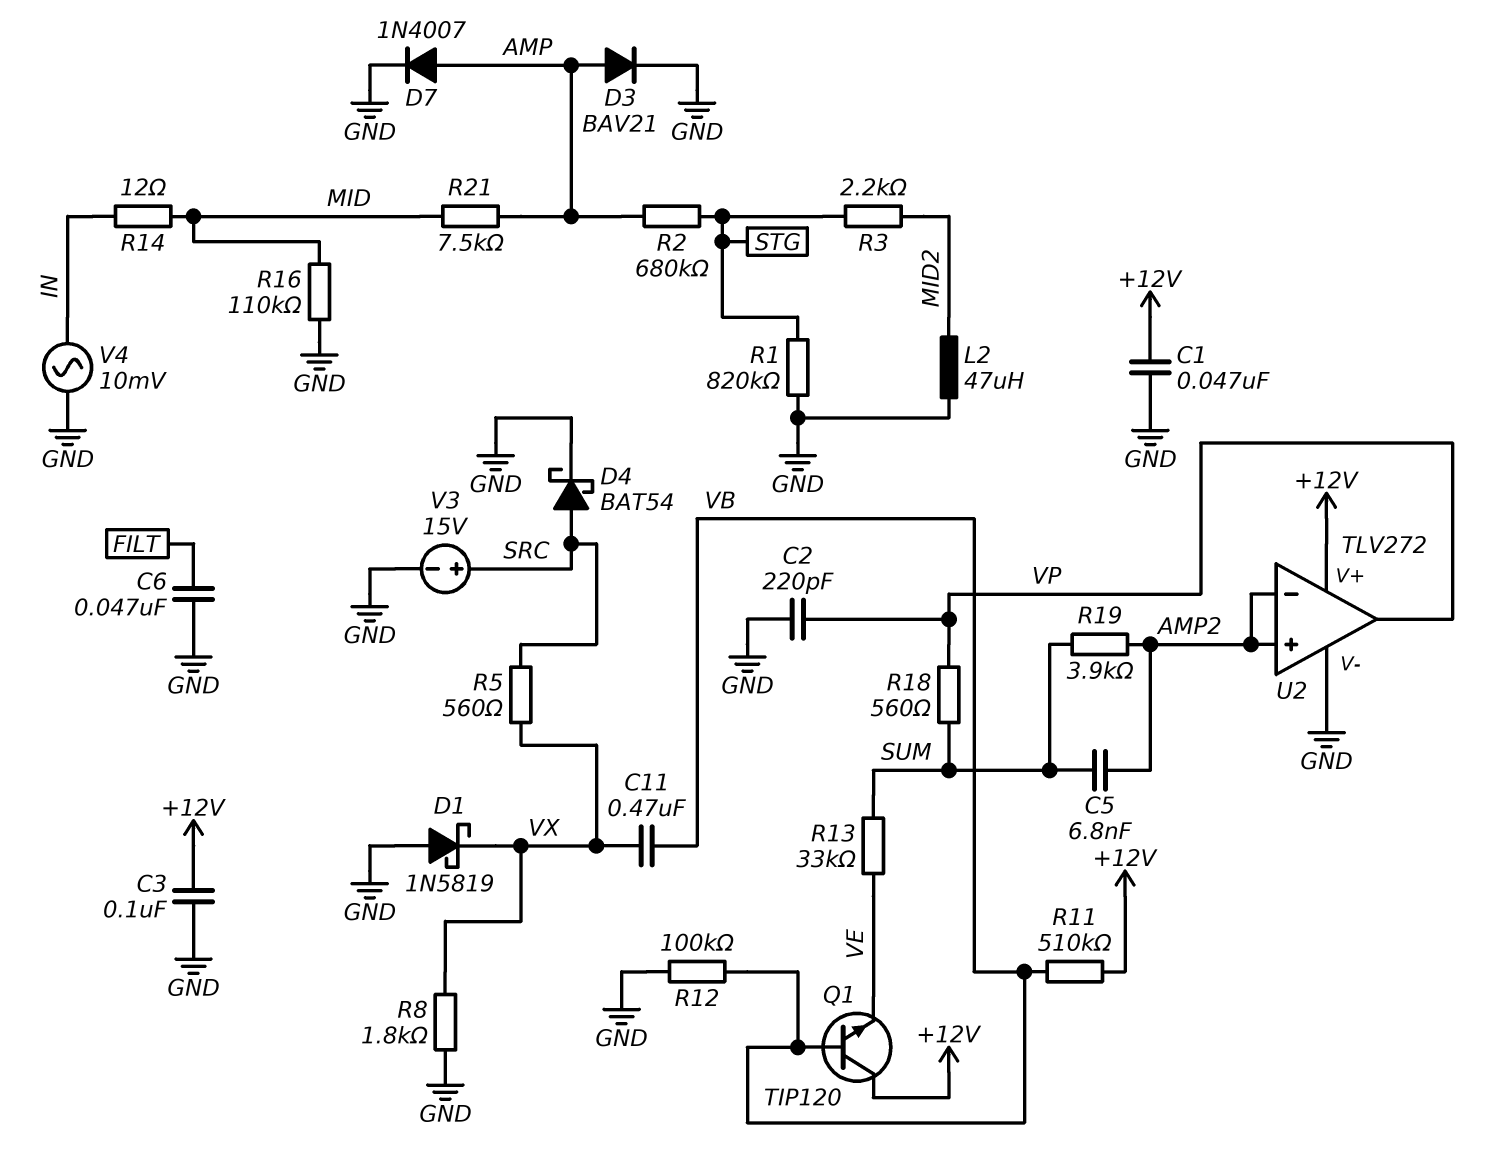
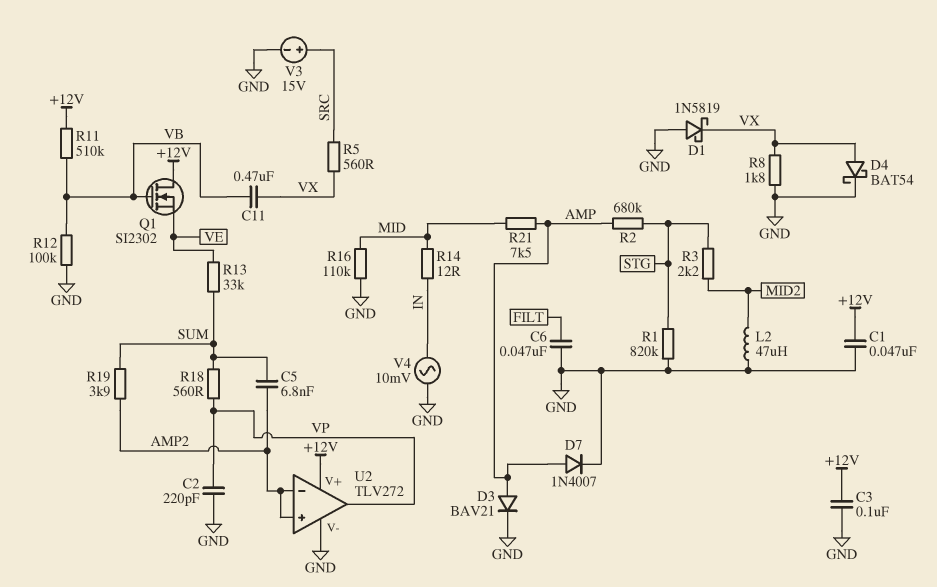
D4: schottky BAT54 (A SRC, K GND) -> schottky BAT54 (A VX, K GND)
Q1: NPN TIP120 (B VB, C +12V, E VE) -> NMOS SI2302 (G VB, D +12V, S VE)

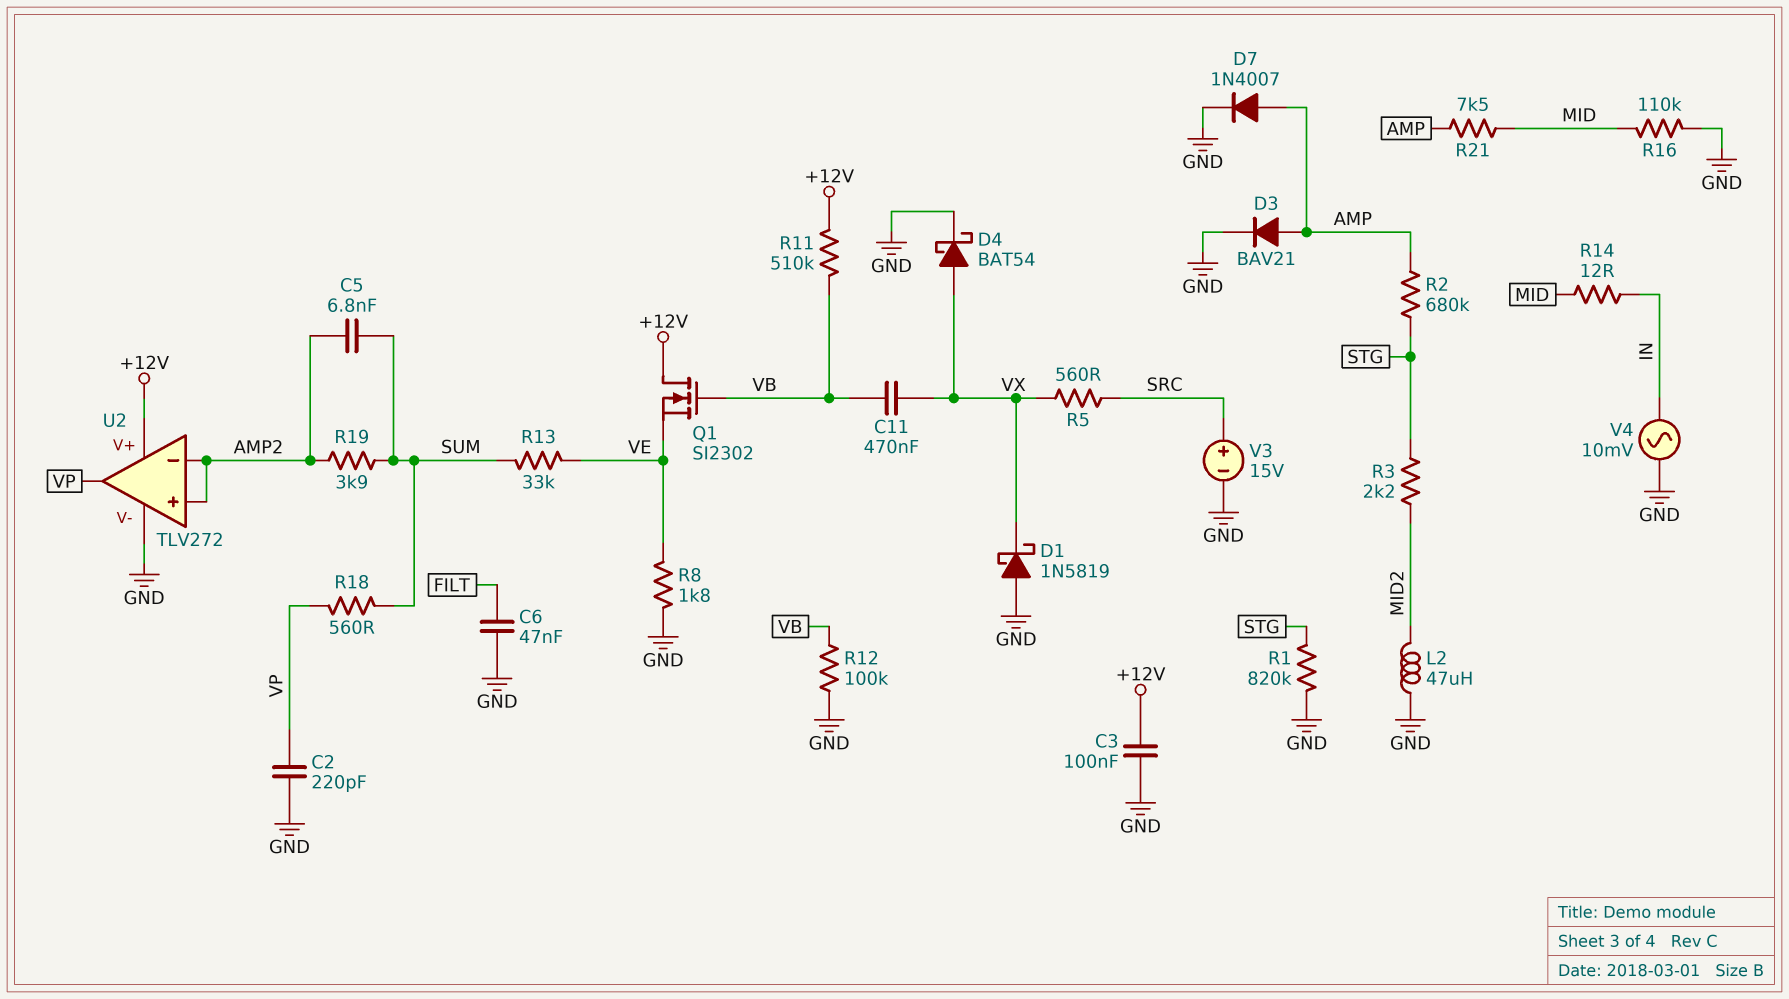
C1: 47nF (+12V, GND) -> none
R8: 1.8k (GND, VX) -> 1.8k (GND, VE)

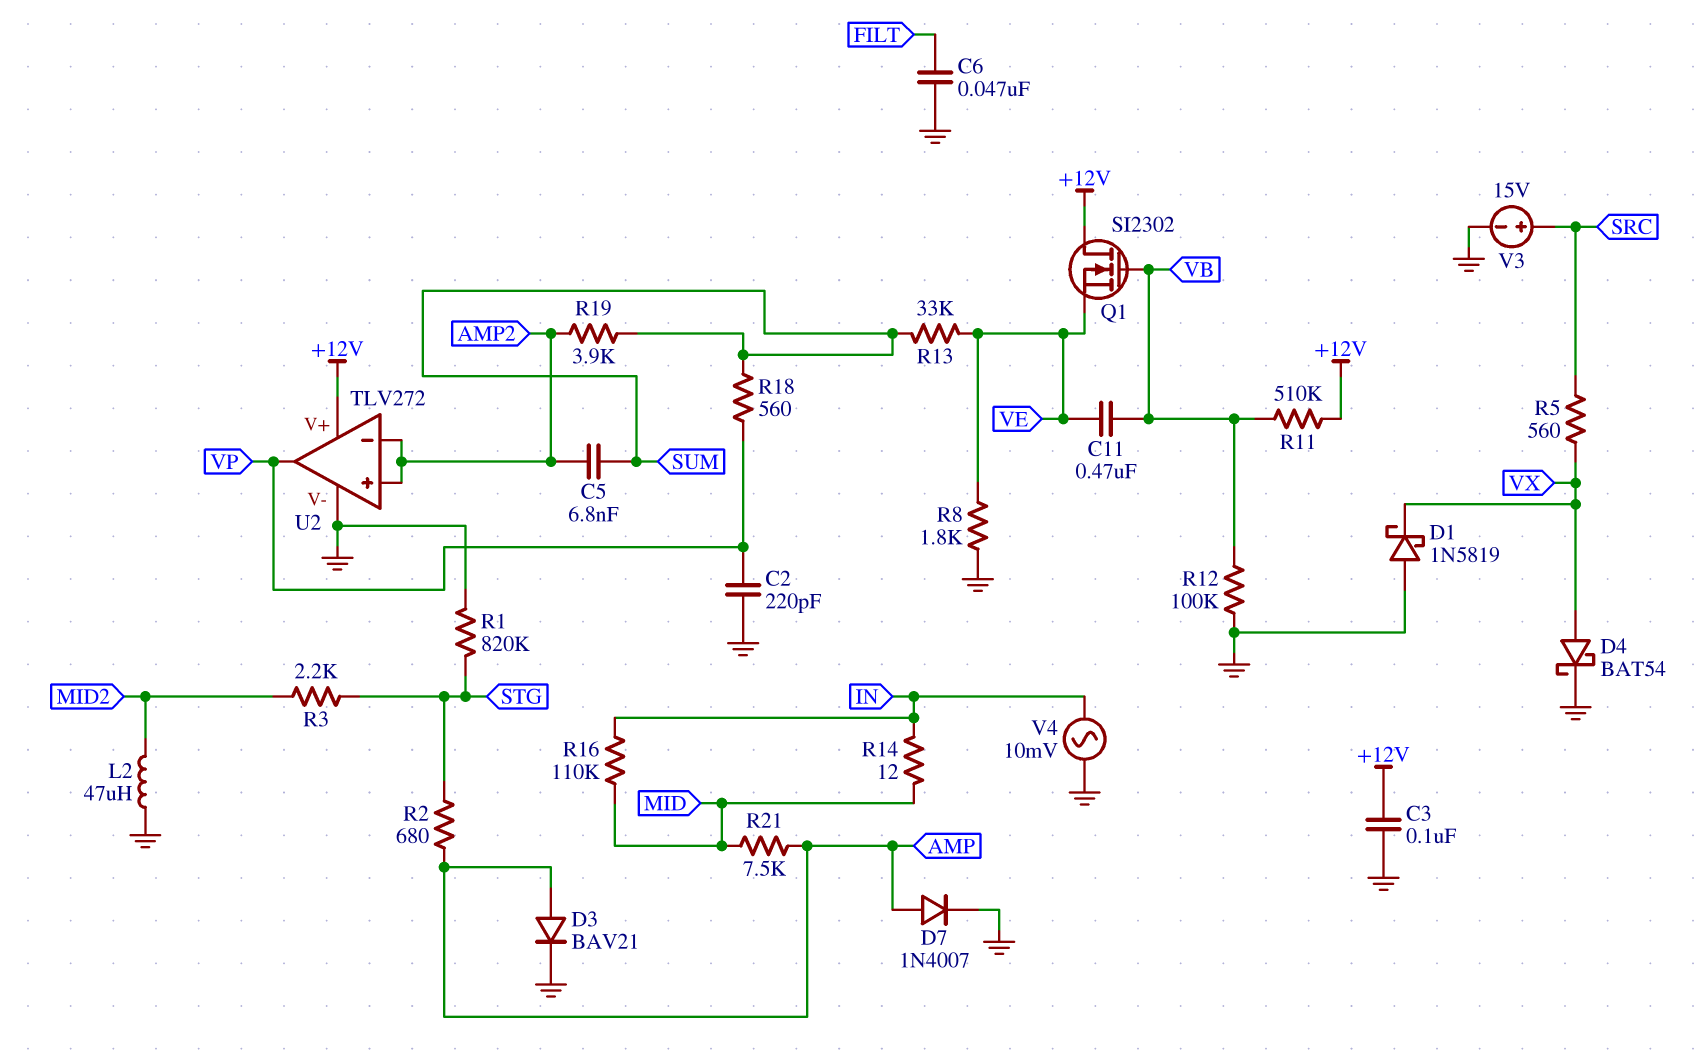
C11: 470nF (VB, VX) -> 470nF (VB, VE)
R2: 680k (AMP, STG) -> 680 (AMP, STG)
R16: 110k (GND, MID) -> 110k (IN, MID)

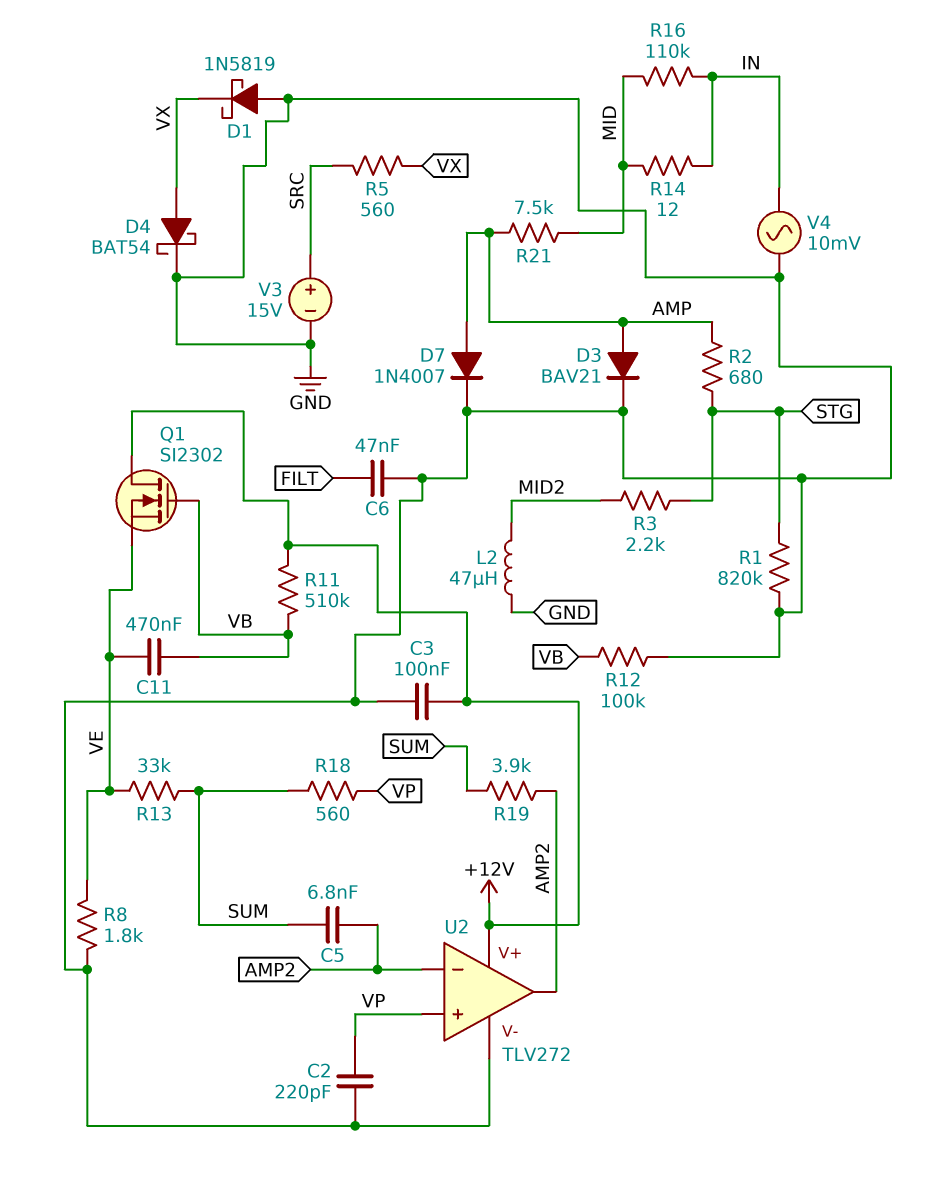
U2 pin in+: AMP2 -> VP
U2 pin out: VP -> AMP2

